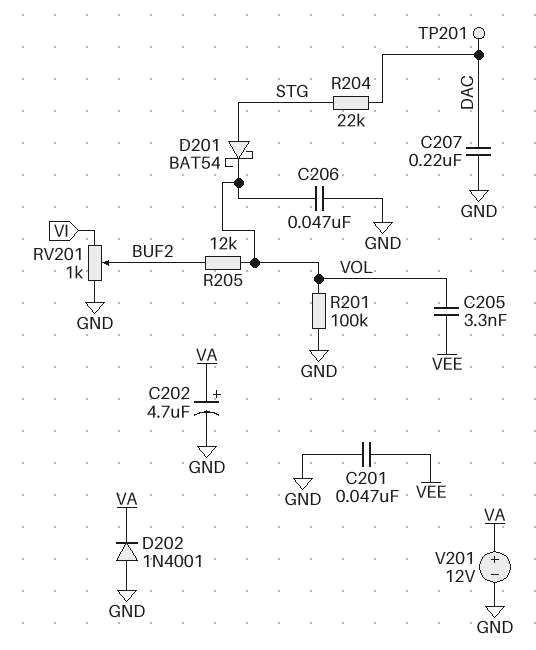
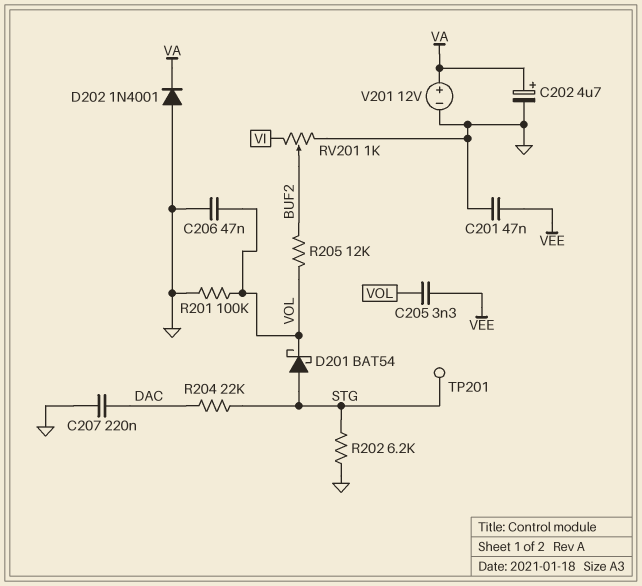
R202: none -> 6.2k (GND, STG)
TP201: test point (DAC) -> test point (STG)

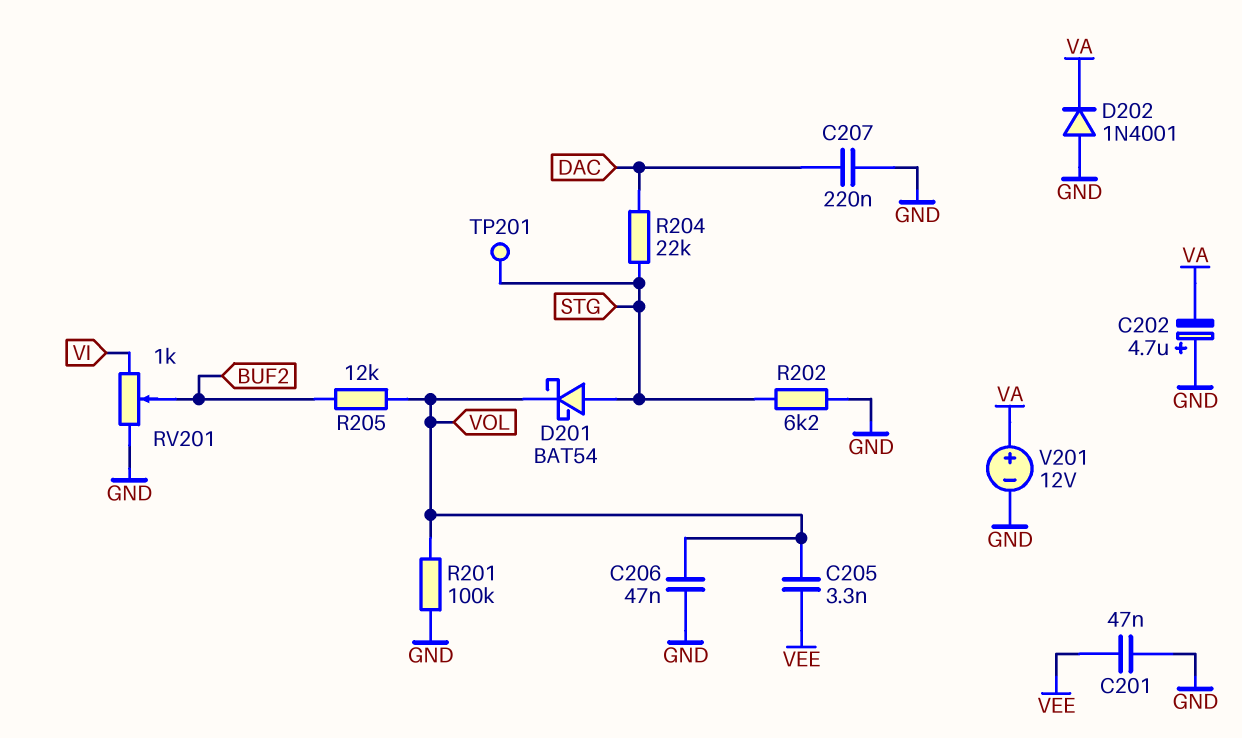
C202: 4.7uF (plus VA, minus GND) -> 4.7uF (plus GND, minus VA)

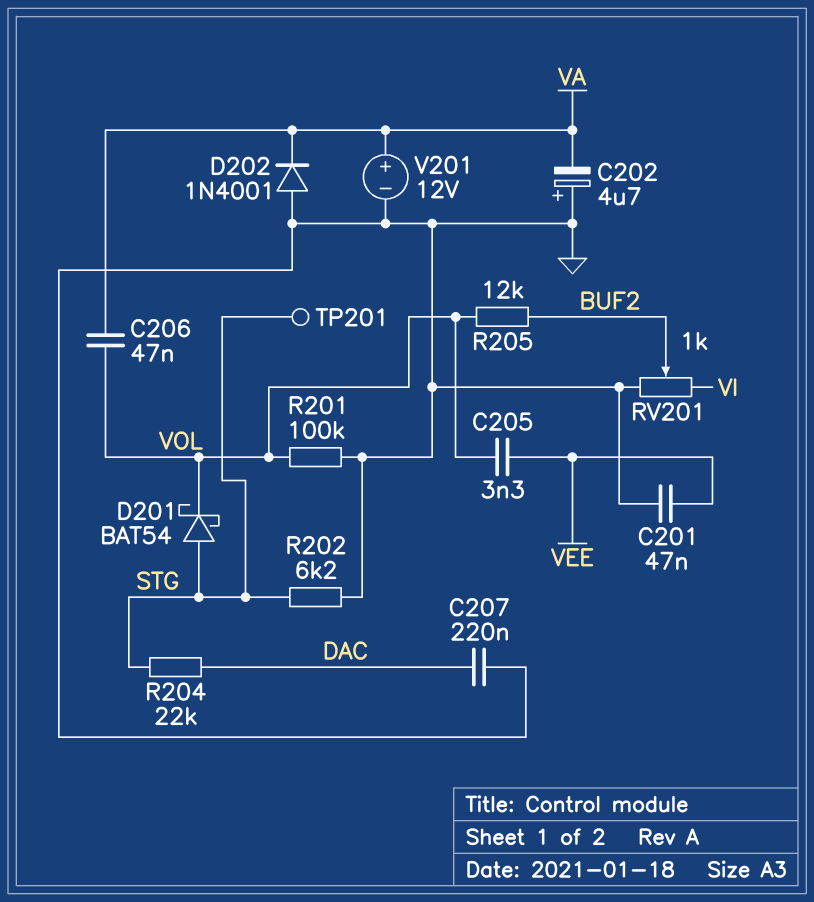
C206: 47nF (GND, VOL) -> 47nF (VA, VOL)

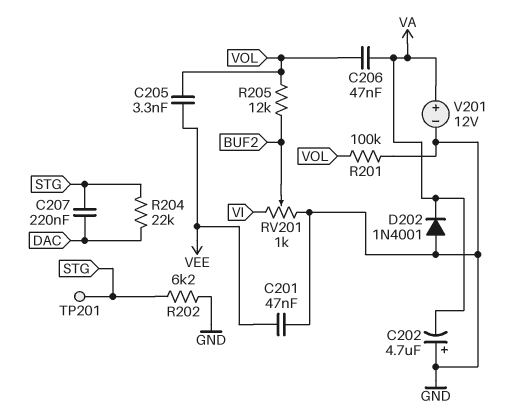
C207: 220nF (DAC, GND) -> 220nF (DAC, STG)
D201: schottky BAT54 (A STG, K VOL) -> none

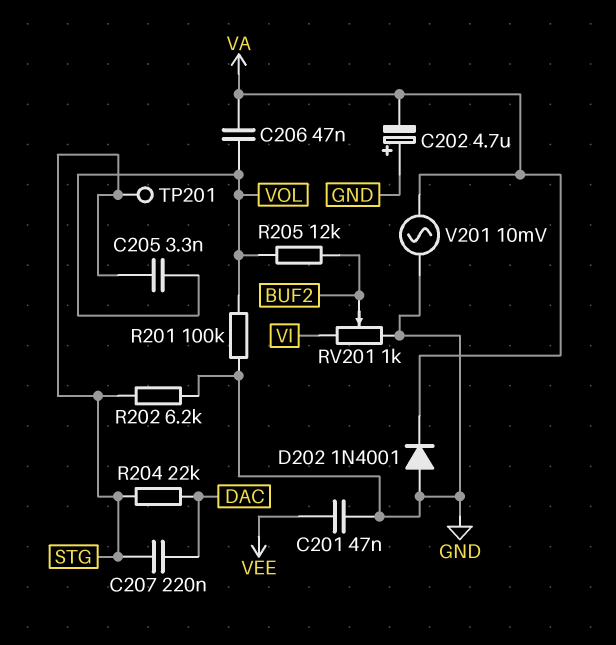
C205: 3.3nF (VEE, VOL) -> 3.3nF (STG, VOL)
V201: 12V (plus VA, minus GND) -> AC 10mV (GND, VA)

